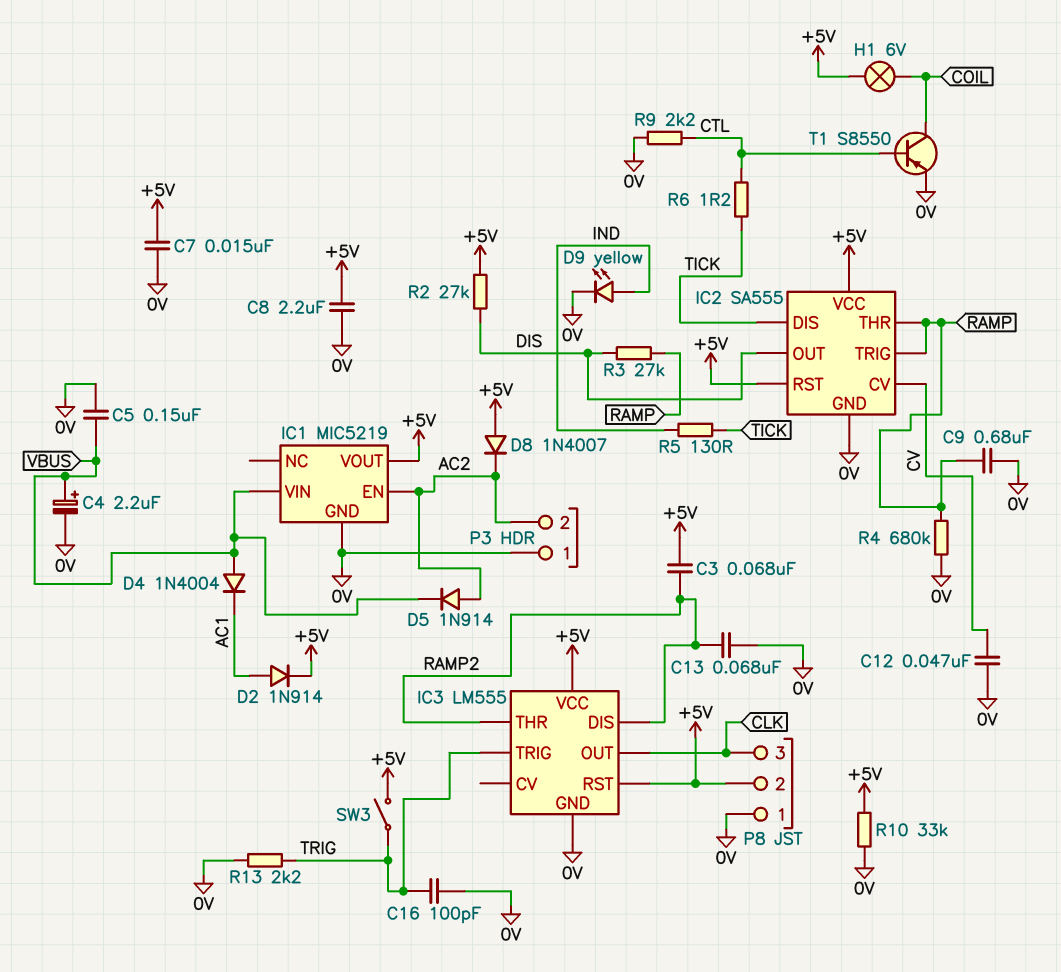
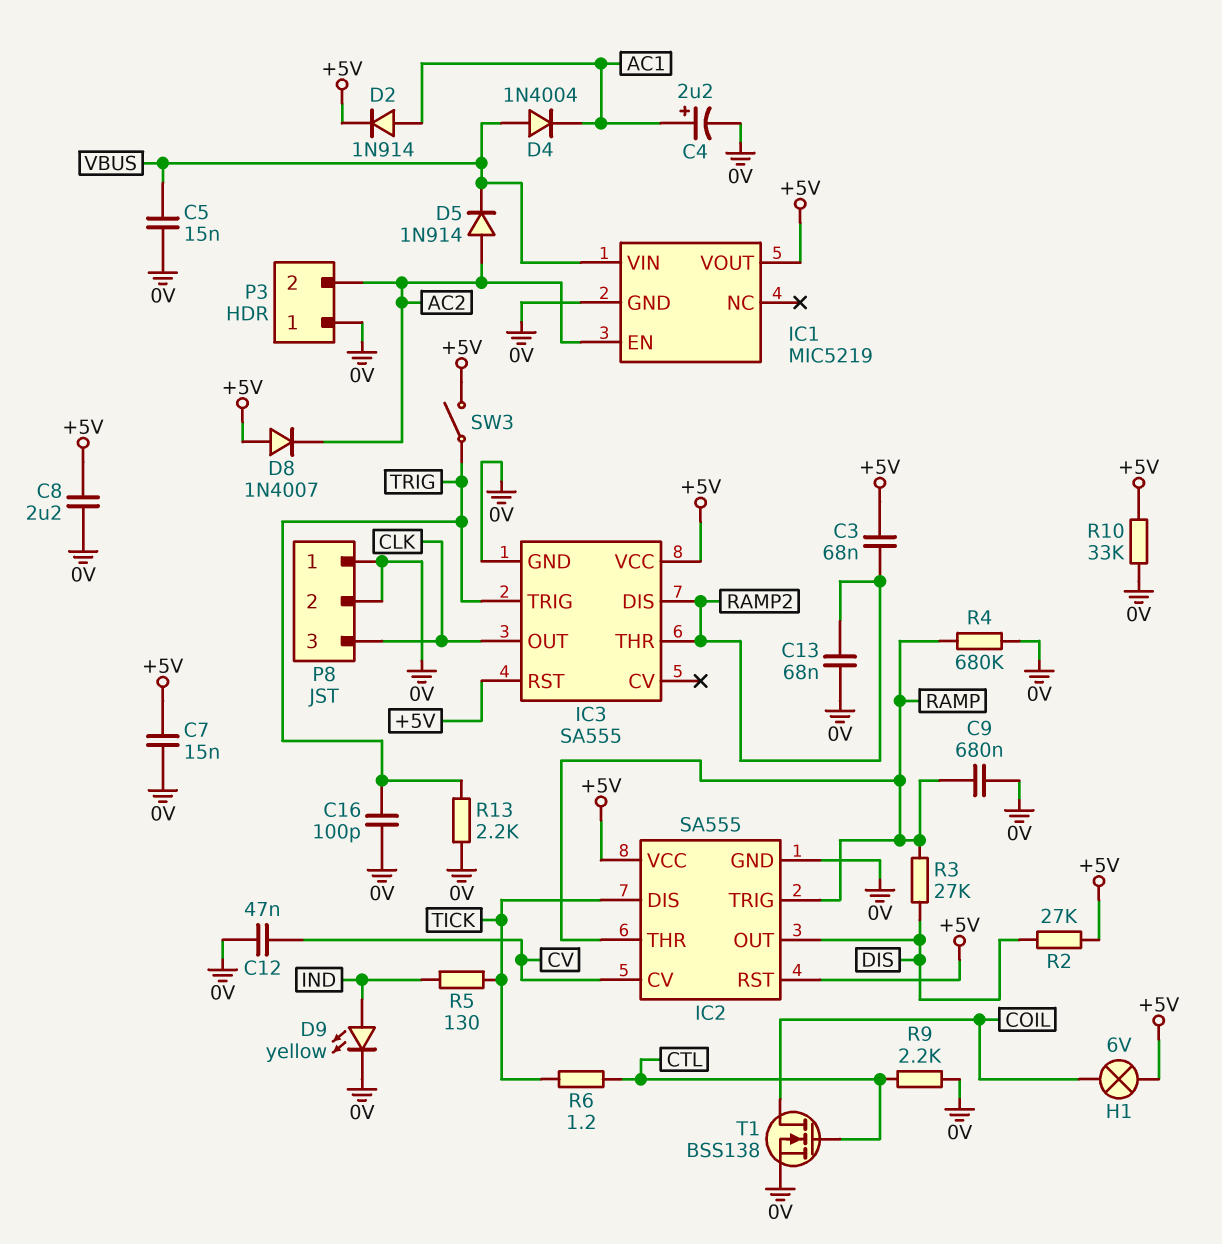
C4: 2.2uF (plus VBUS, minus 0V) -> 2.2uF (plus AC1, minus 0V)
C5: 150nF (0V, VBUS) -> 15nF (0V, VBUS)
IC3: LM555 -> SA555
P8 pin 2: +5V -> 0V
T1: PNP S8550 (B CTL, C COIL, E 0V) -> NMOS BSS138 (G CTL, D COIL, S 0V)

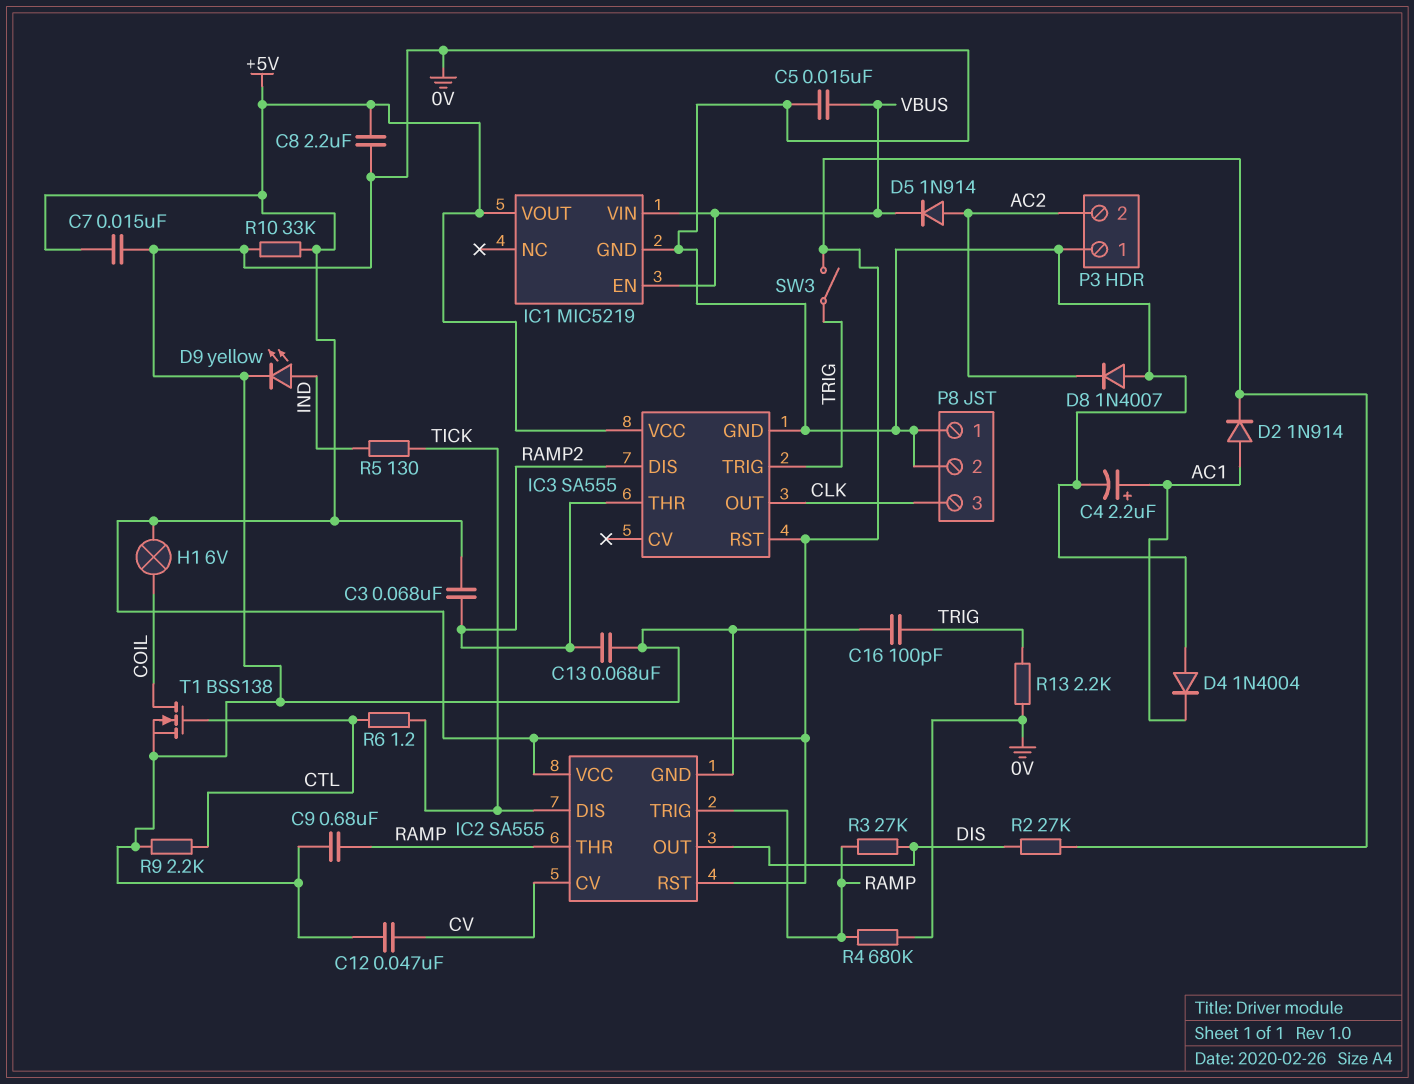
D4: diode 1N4004 (A VBUS, K AC1) -> diode 1N4004 (A 0V, K AC1)
D8: diode 1N4007 (A +5V, K AC2) -> diode 1N4007 (A 0V, K AC2)
IC1 pin EN: AC2 -> VBUS

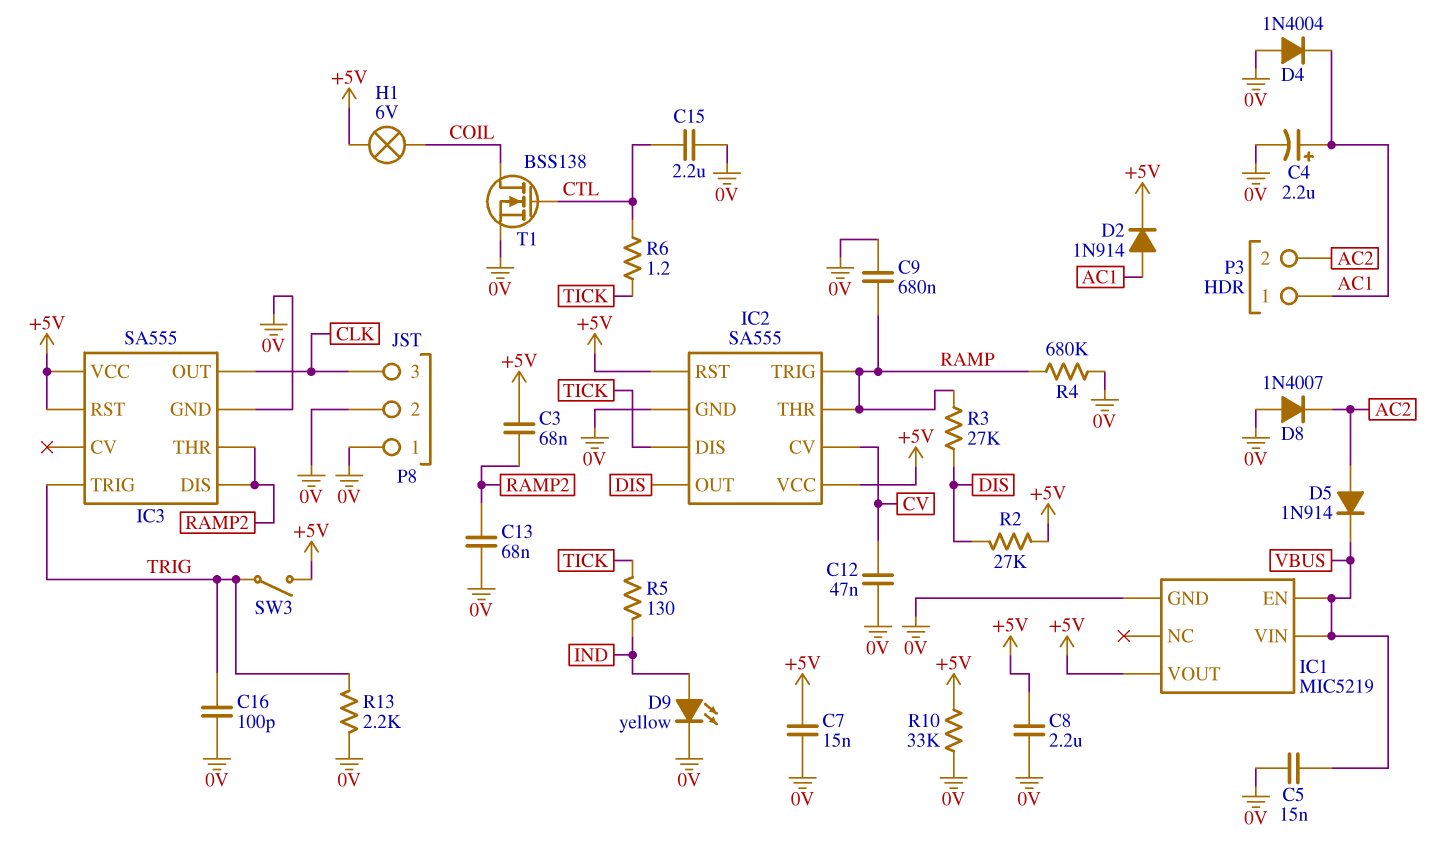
C15: none -> 2.2uF (0V, CTL)
P3 pin 1: 0V -> AC1
R9: 2.2k (0V, CTL) -> none

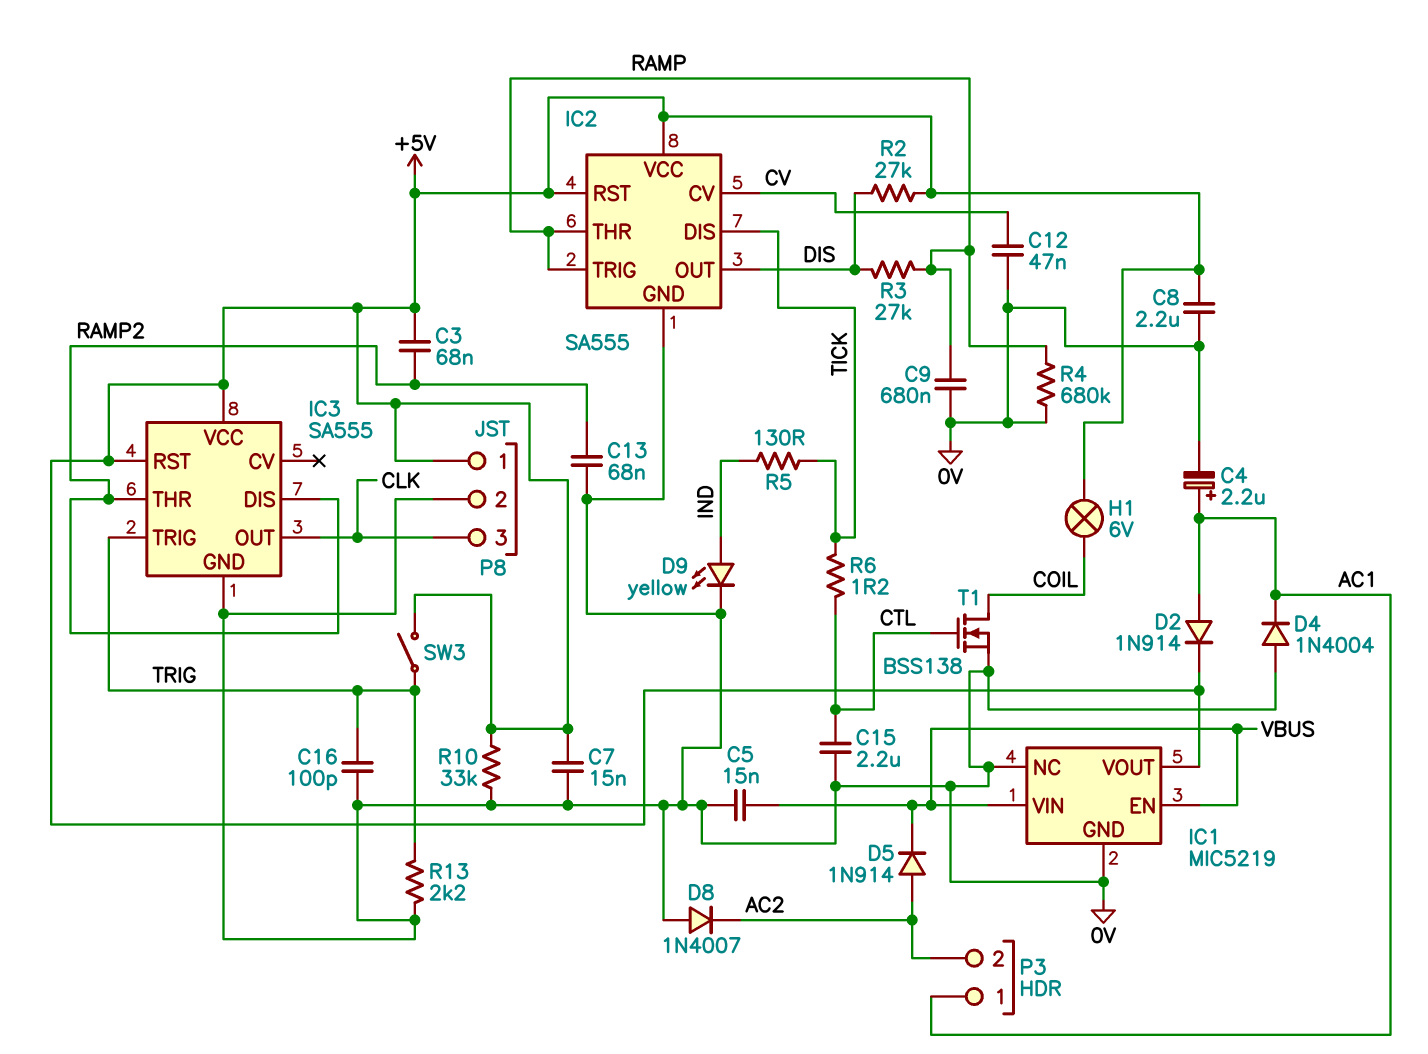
IC1 pin NC: none -> 0V
P8 pin 1: 0V -> +5V

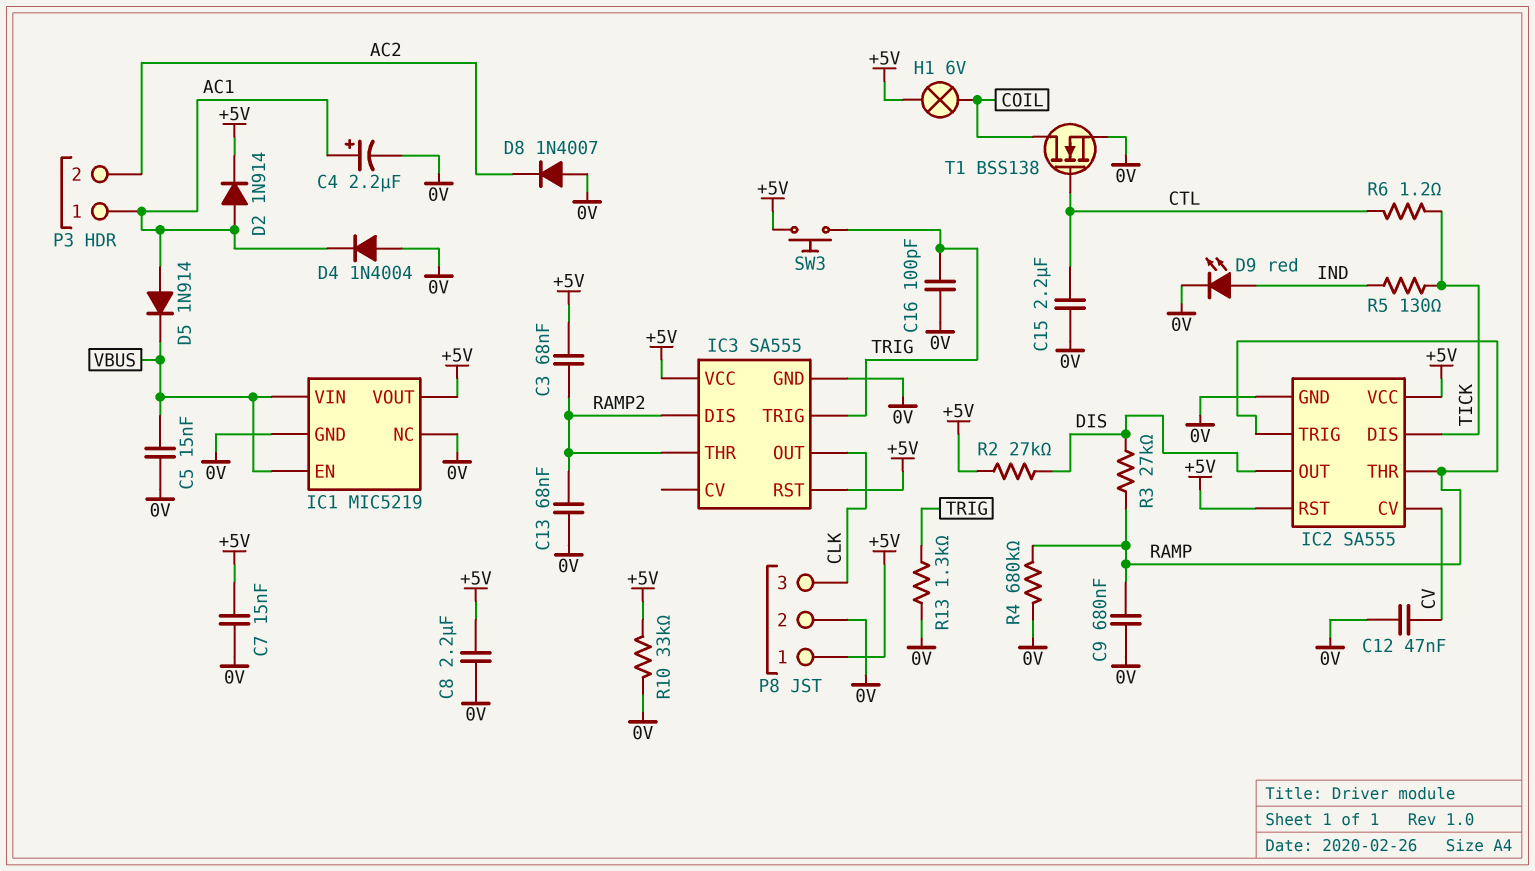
D5: diode 1N914 (A AC2, K VBUS) -> diode 1N914 (A AC1, K VBUS)
D9: LED yellow (A IND, K 0V) -> LED red (A IND, K 0V)
R13: 2.2k (0V, TRIG) -> 1.3k (0V, TRIG)
SW3: switch (+5V, TRIG) -> button (+5V, TRIG)

